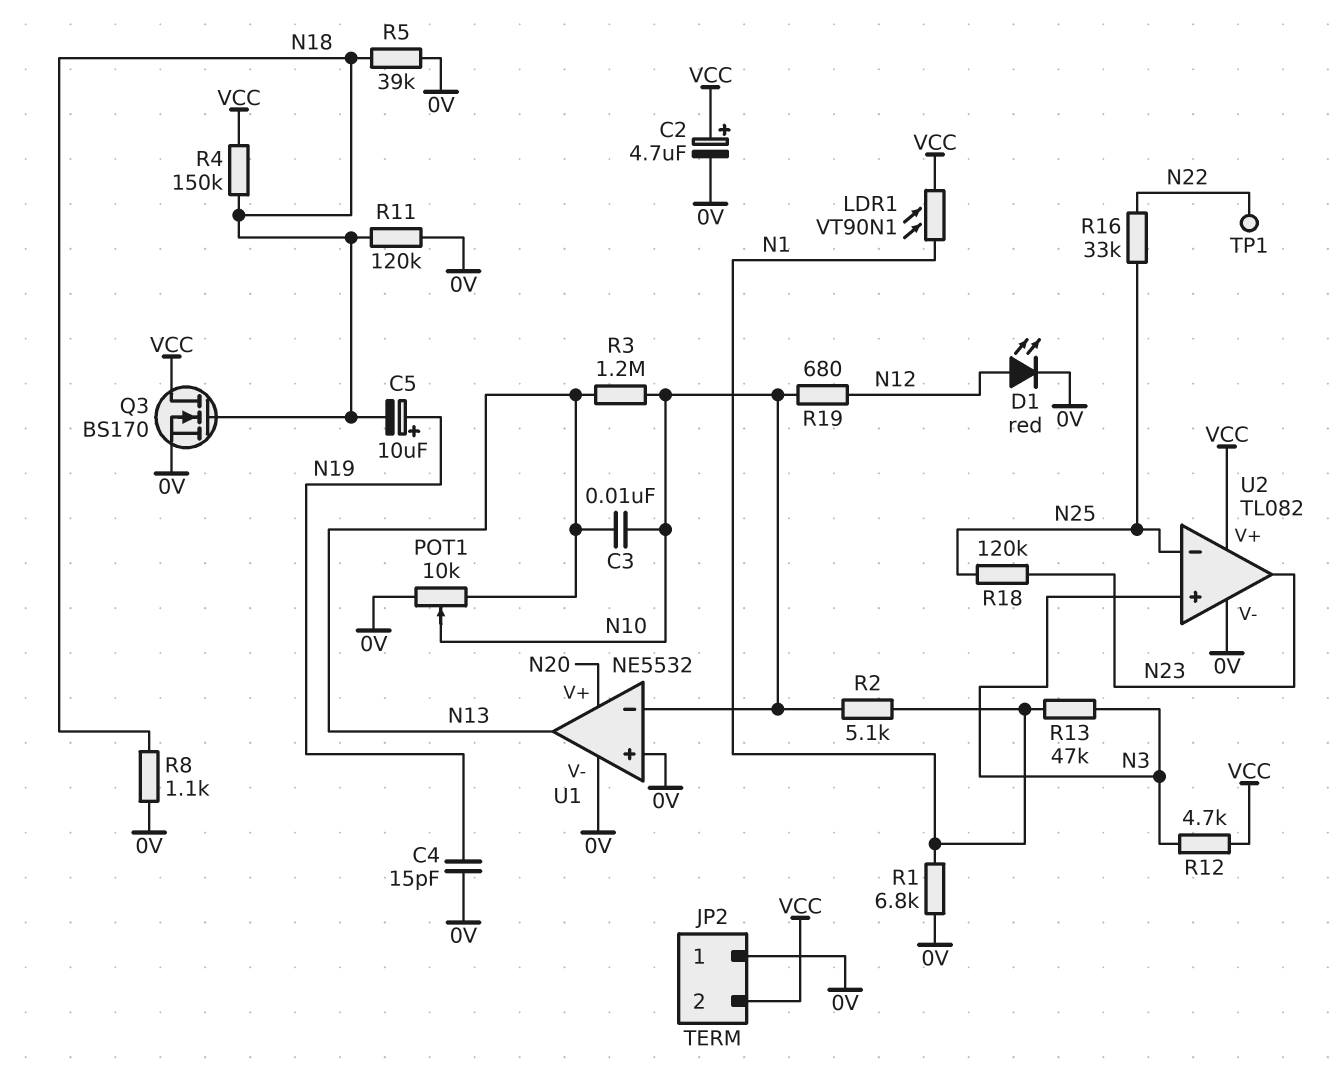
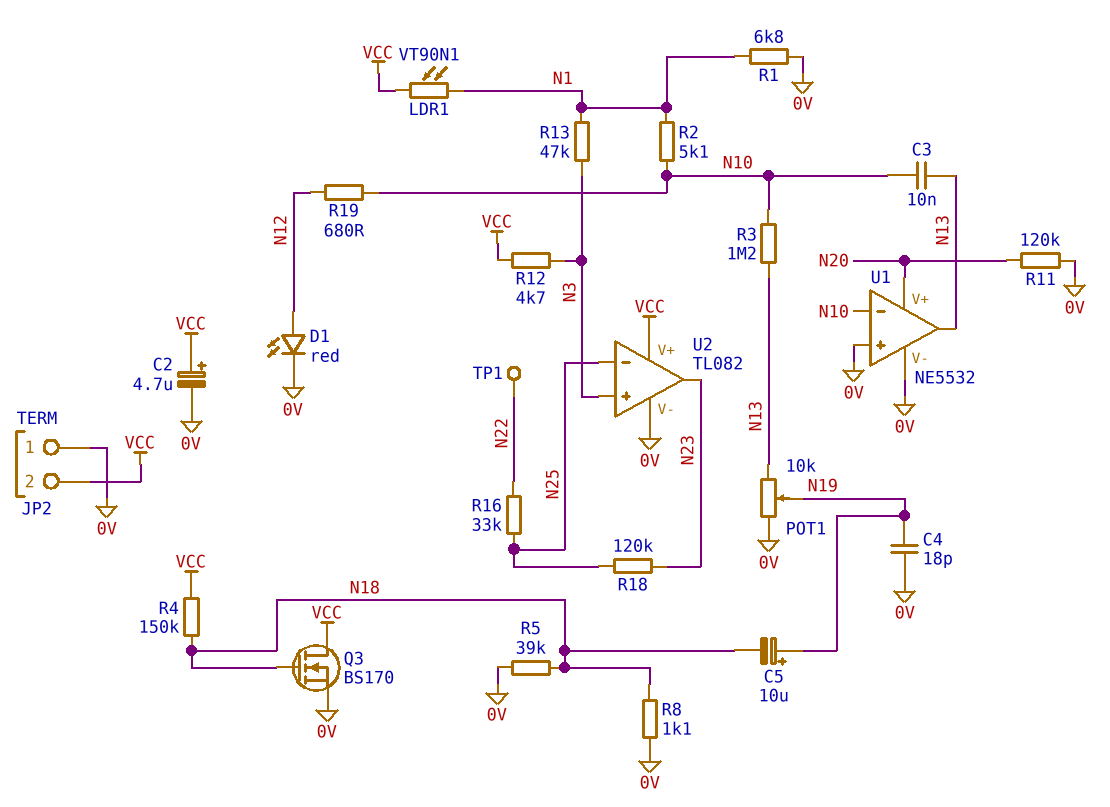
C4: 15pF (0V, N19) -> 18pF (0V, N19)
POT1: 10k (0V, N13, wiper N10) -> 10k (0V, N13, wiper N19)
R11: 120k (0V, N18) -> 120k (0V, N20)

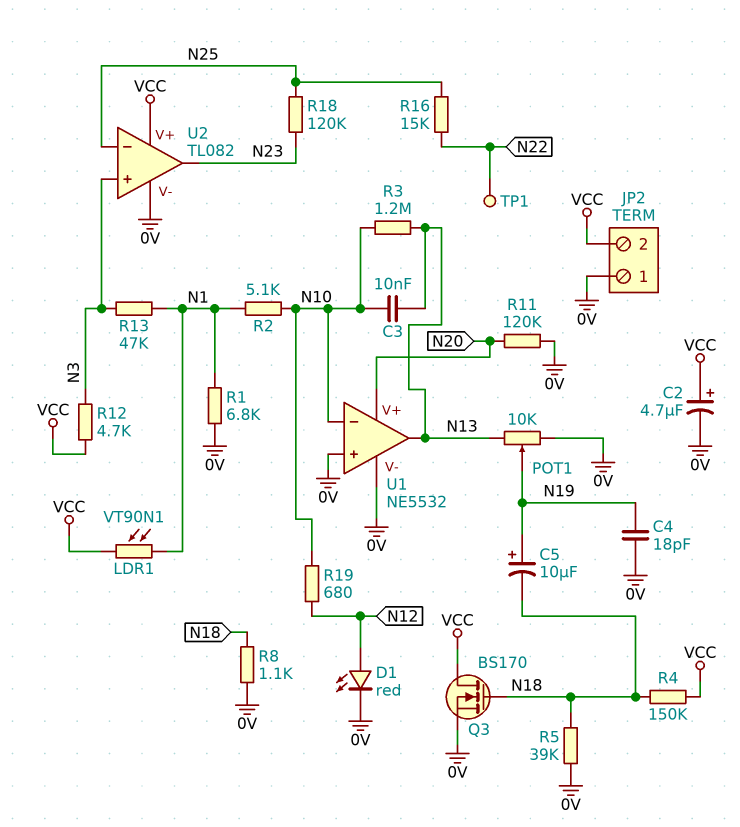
R16: 33k (N22, N25) -> 15k (N22, N25)

